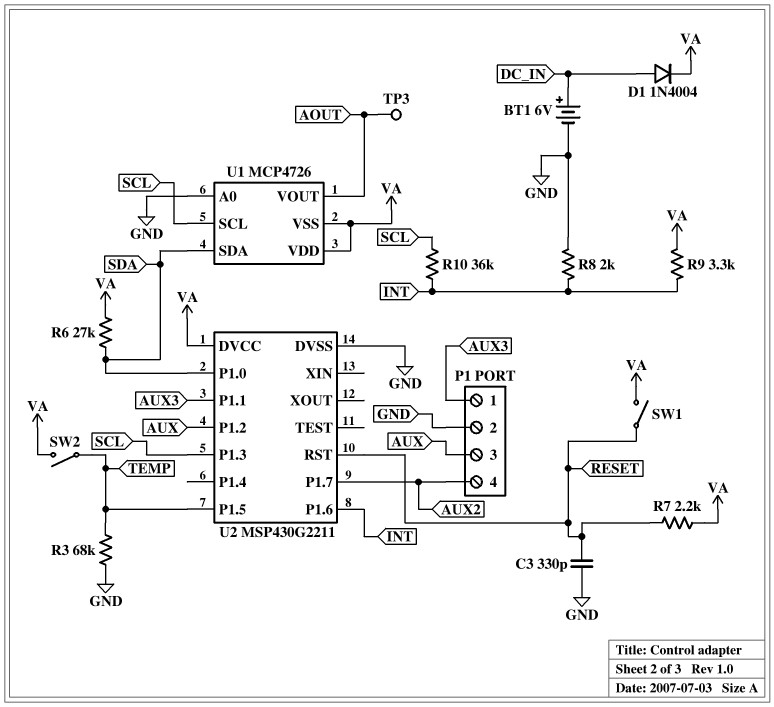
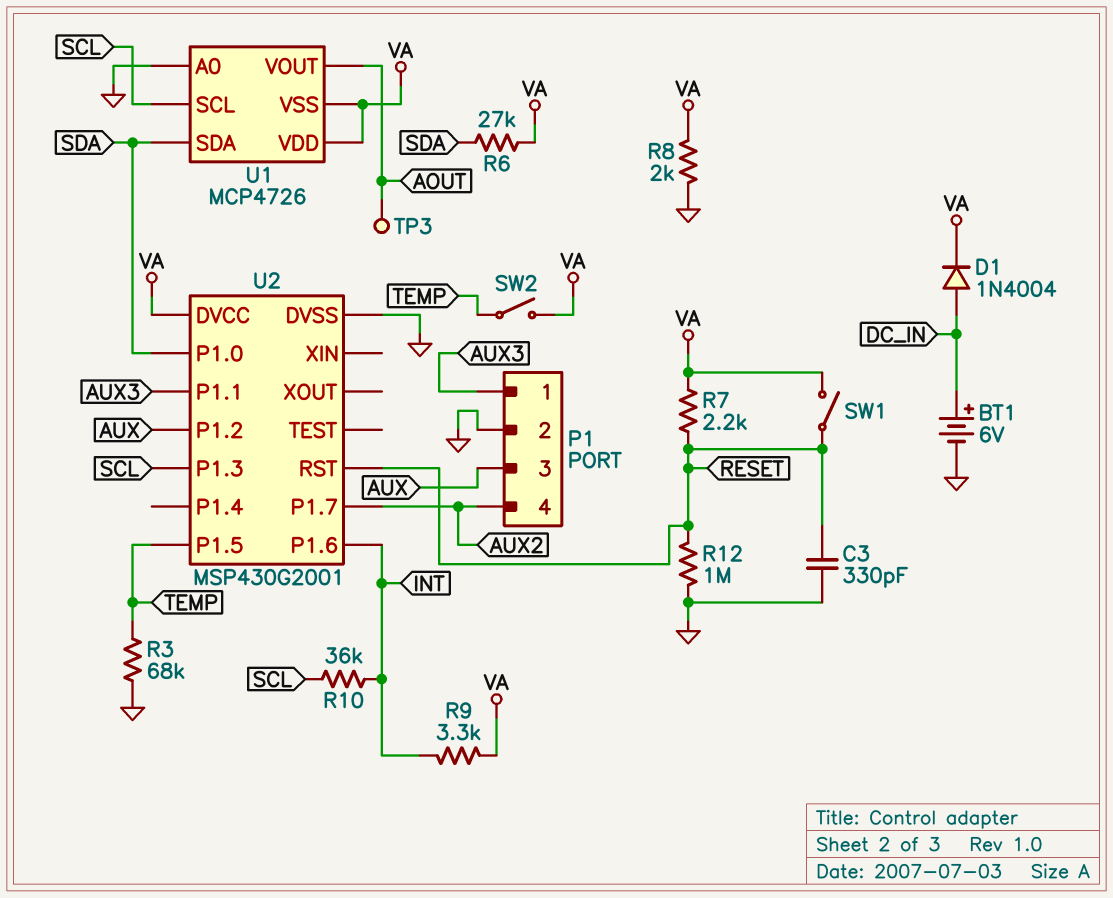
R8: 2k (GND, INT) -> 2k (GND, VA)
R12: none -> 1M (GND, RESET)
U2: MSP430G2211 -> MSP430G2001

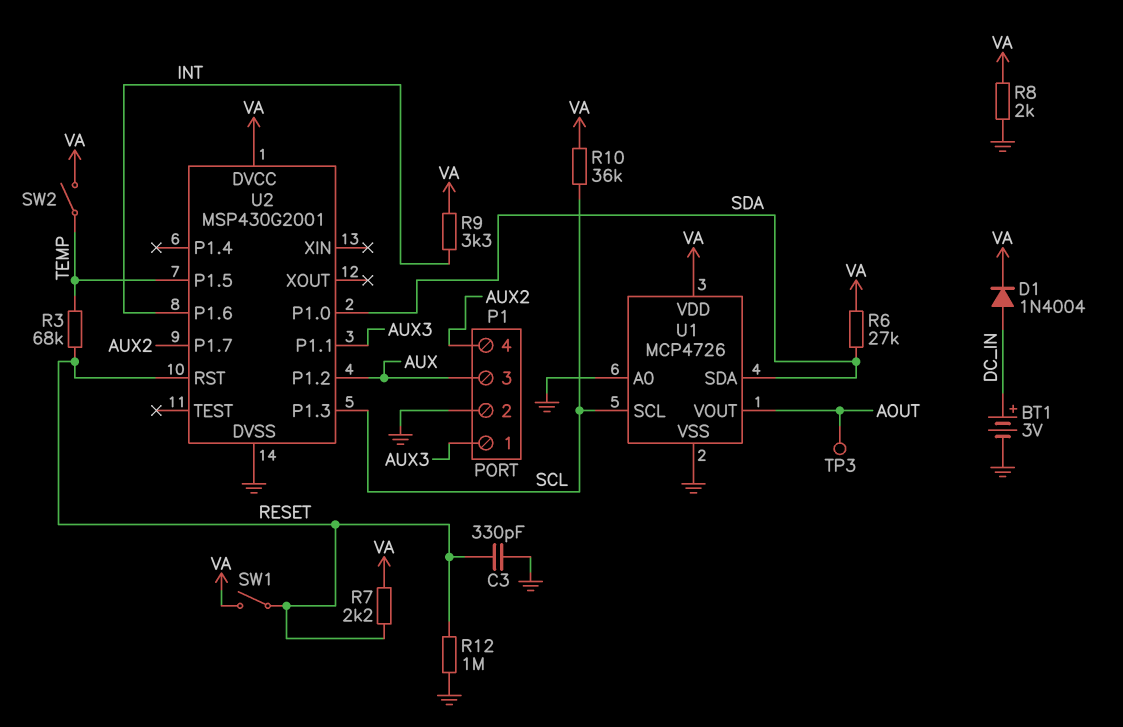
BT1: 6V (plus DC_IN, minus GND) -> 3V (plus DC_IN, minus GND)
R3: 68k (GND, TEMP) -> 68k (RESET, TEMP)
R10: 36k (INT, SCL) -> 36k (SCL, VA)
U1 pin VSS: VA -> GND

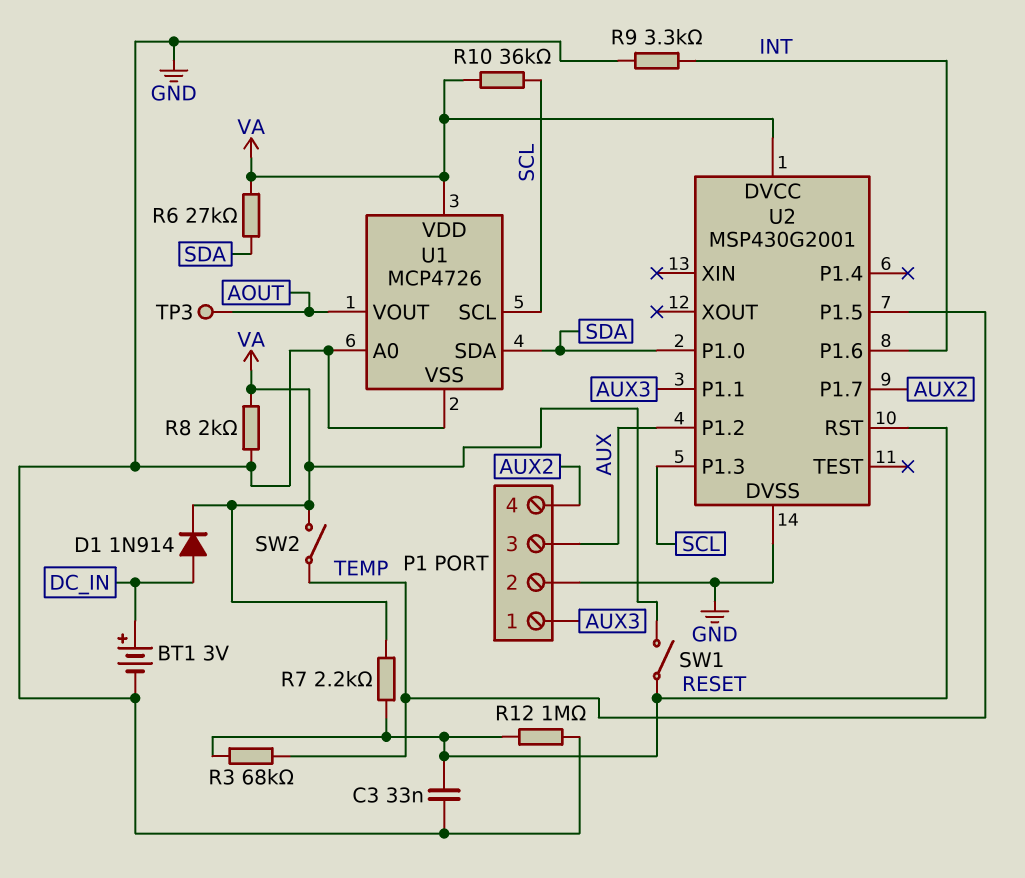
C3: 330pF (GND, RESET) -> 33nF (GND, RESET)
D1: diode 1N4004 (A DC_IN, K VA) -> diode 1N914 (A DC_IN, K VA)
R9: 3.3k (INT, VA) -> 3.3k (GND, INT)

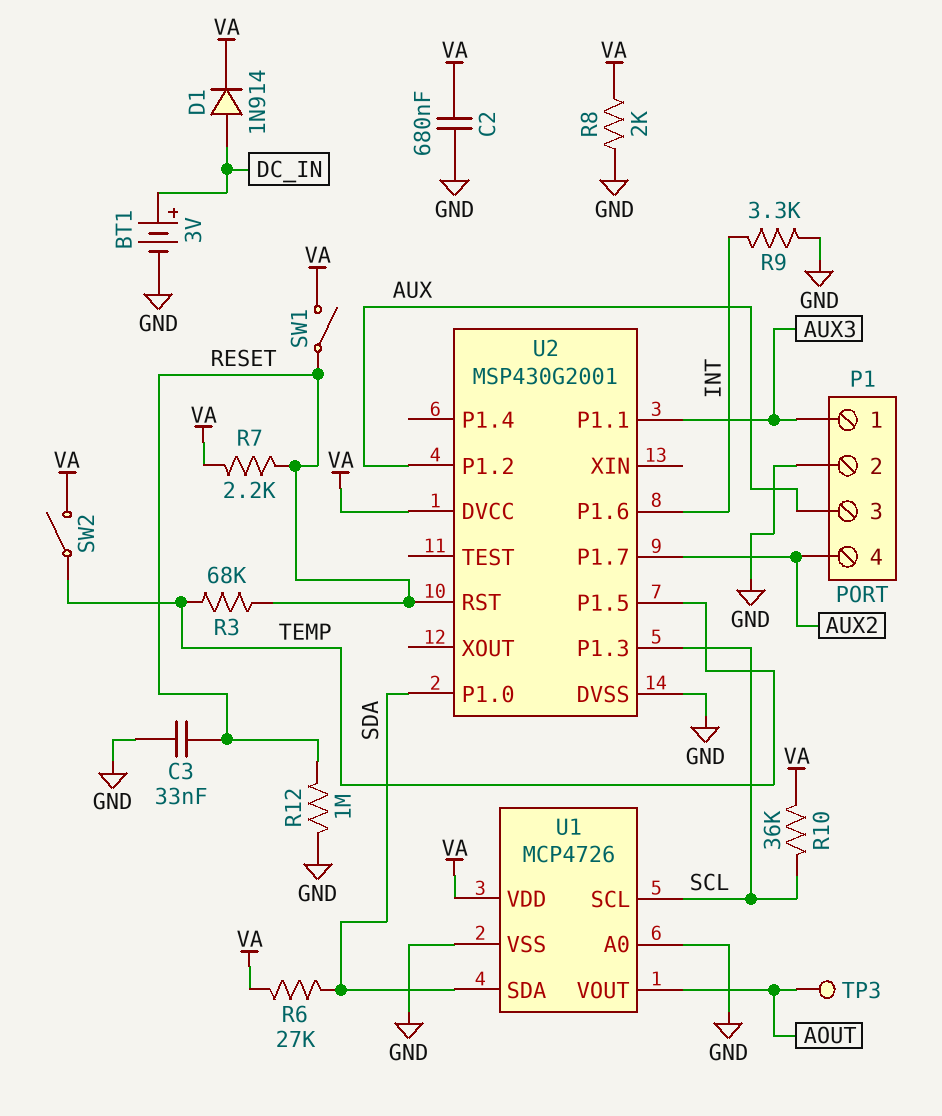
C2: none -> 680nF (GND, VA)

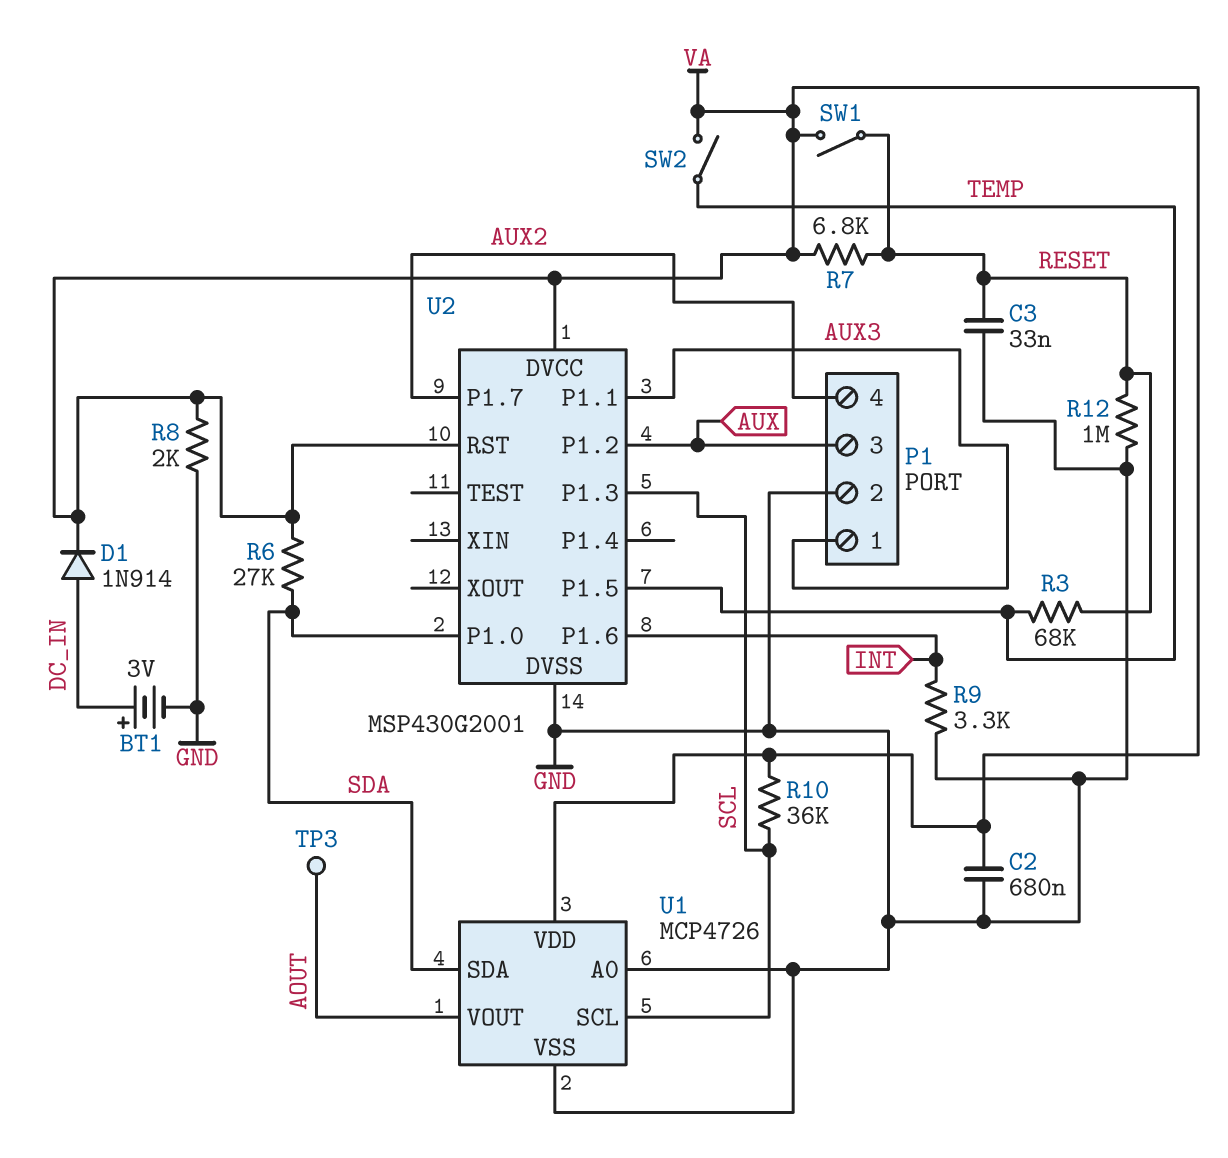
R7: 2.2k (RESET, VA) -> 6.8k (RESET, VA)
U2 pin RST: RESET -> VA

